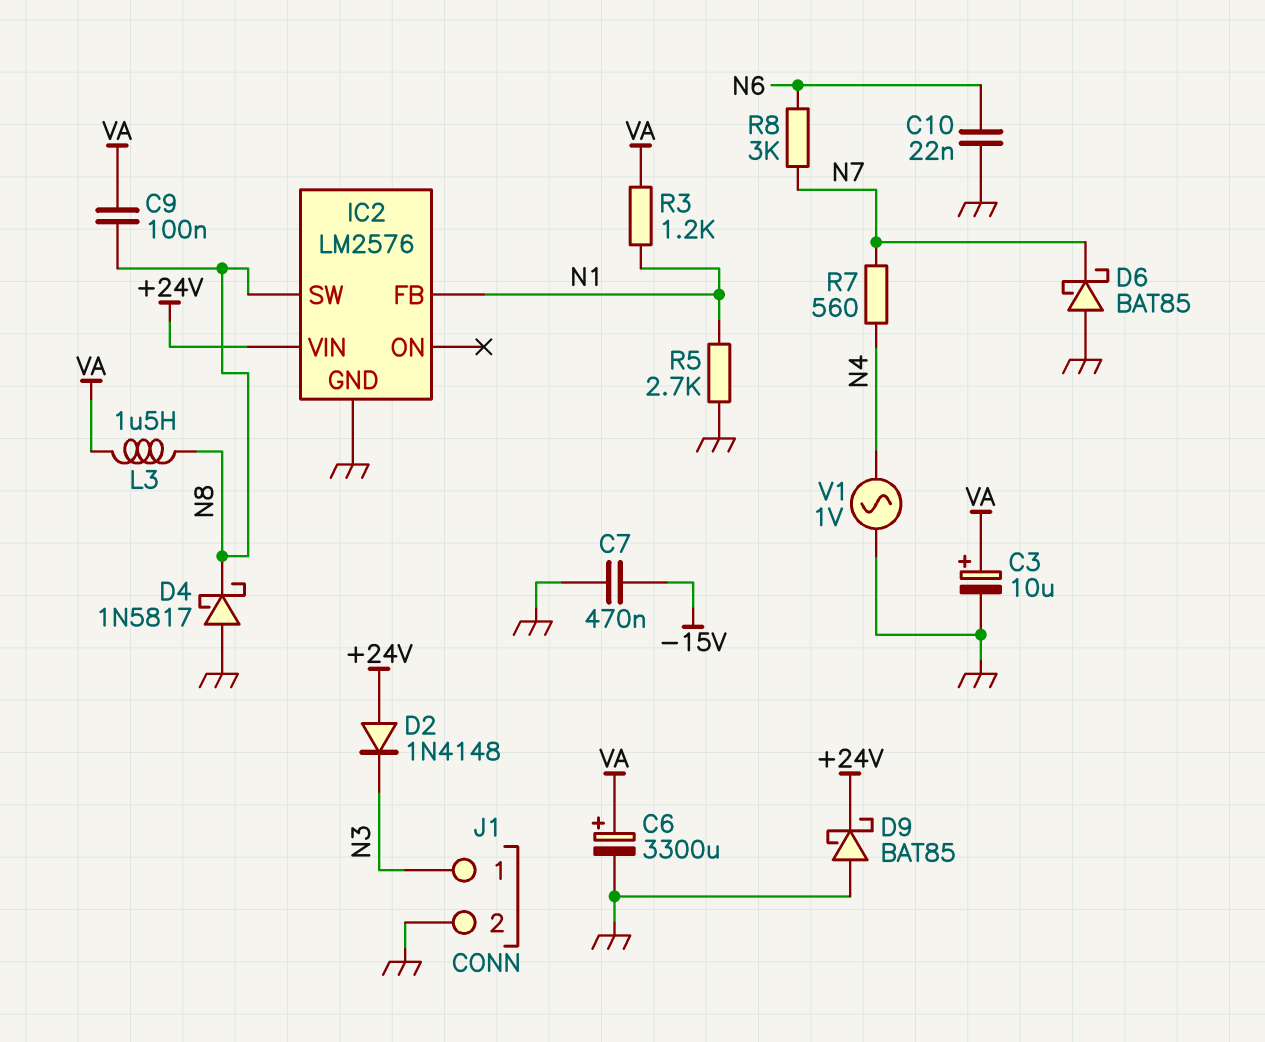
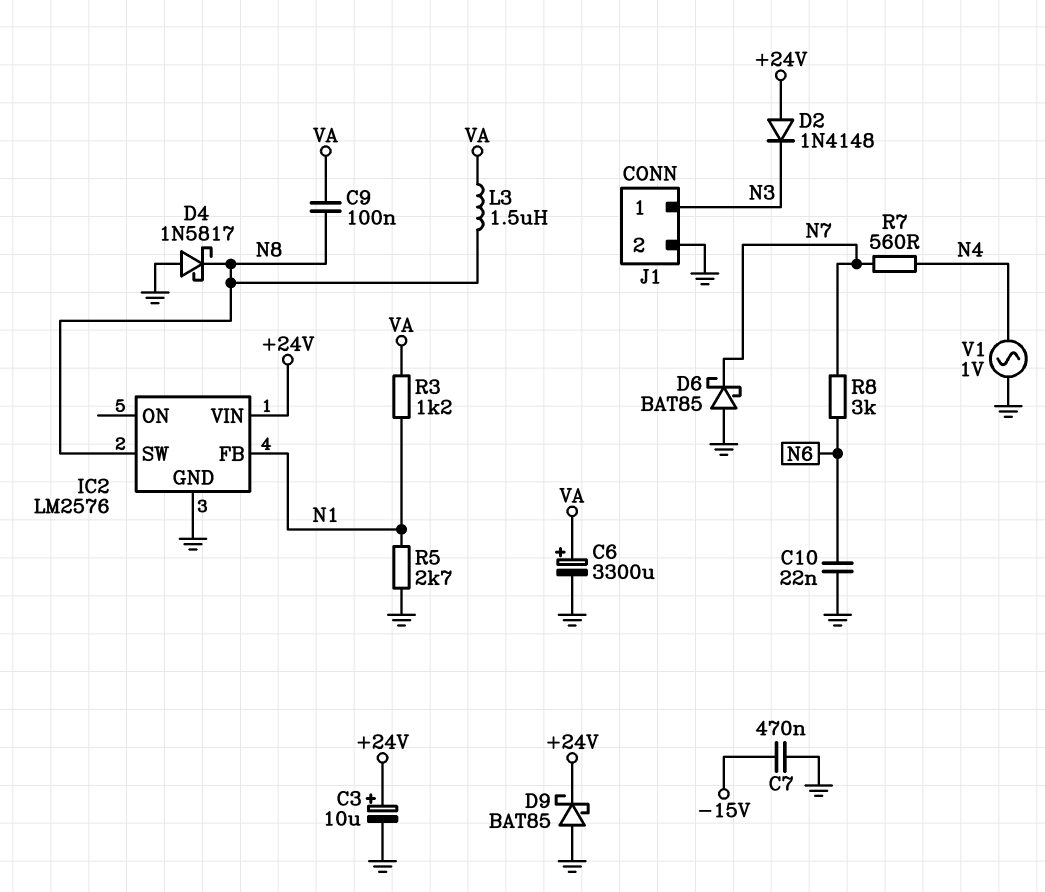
C3: 10uF (plus VA, minus GND) -> 10uF (plus +24V, minus GND)

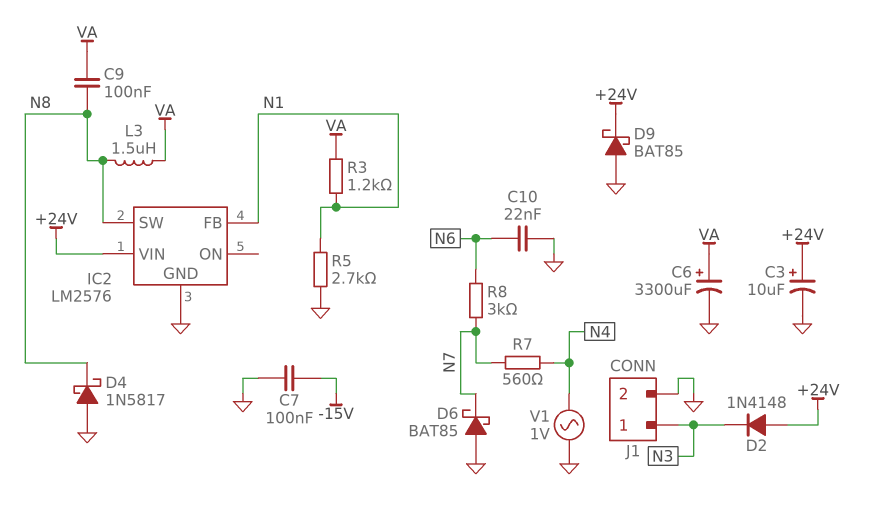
C7: 470nF (-15V, GND) -> 100nF (-15V, GND)

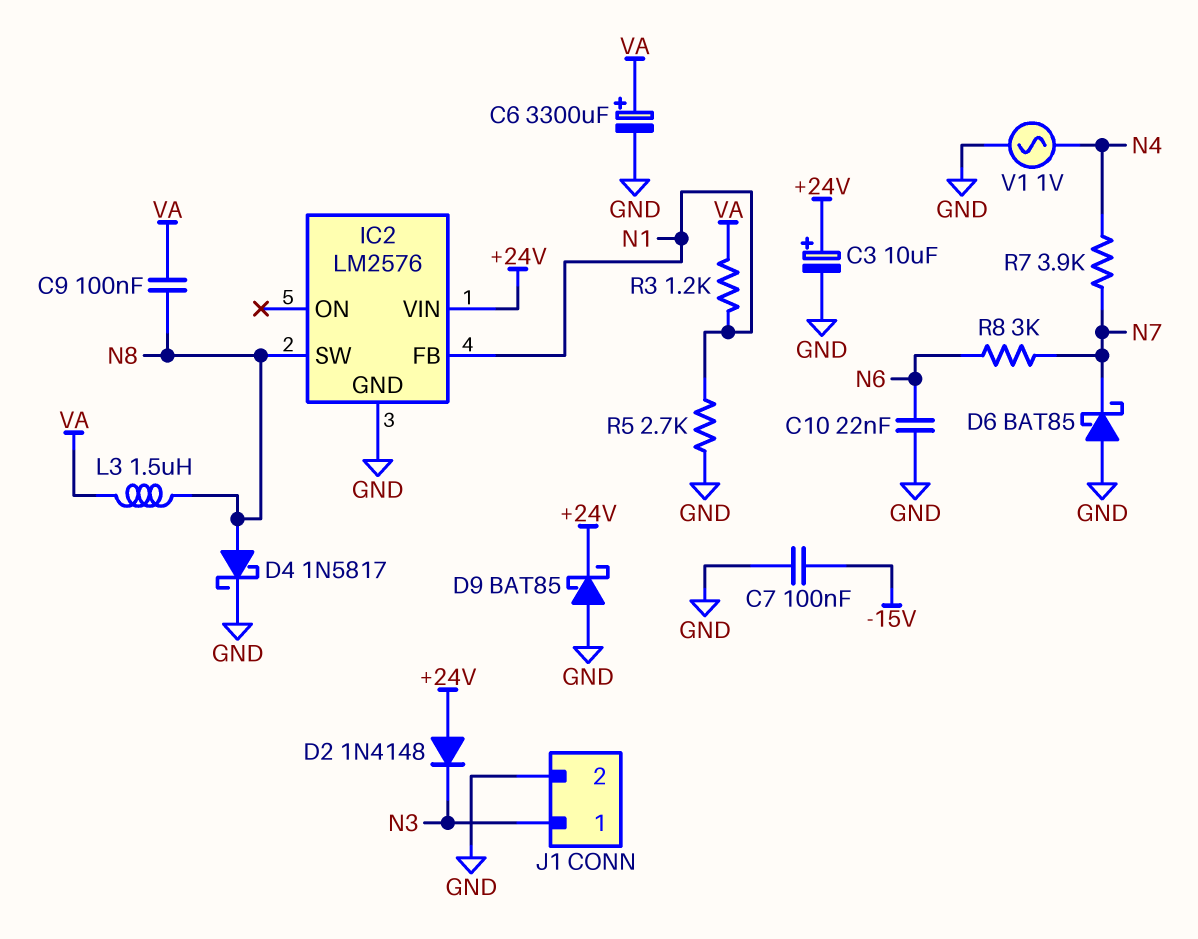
D4: schottky 1N5817 (A GND, K N8) -> schottky 1N5817 (A N8, K GND)
R7: 560 (N4, N7) -> 3.9k (N4, N7)

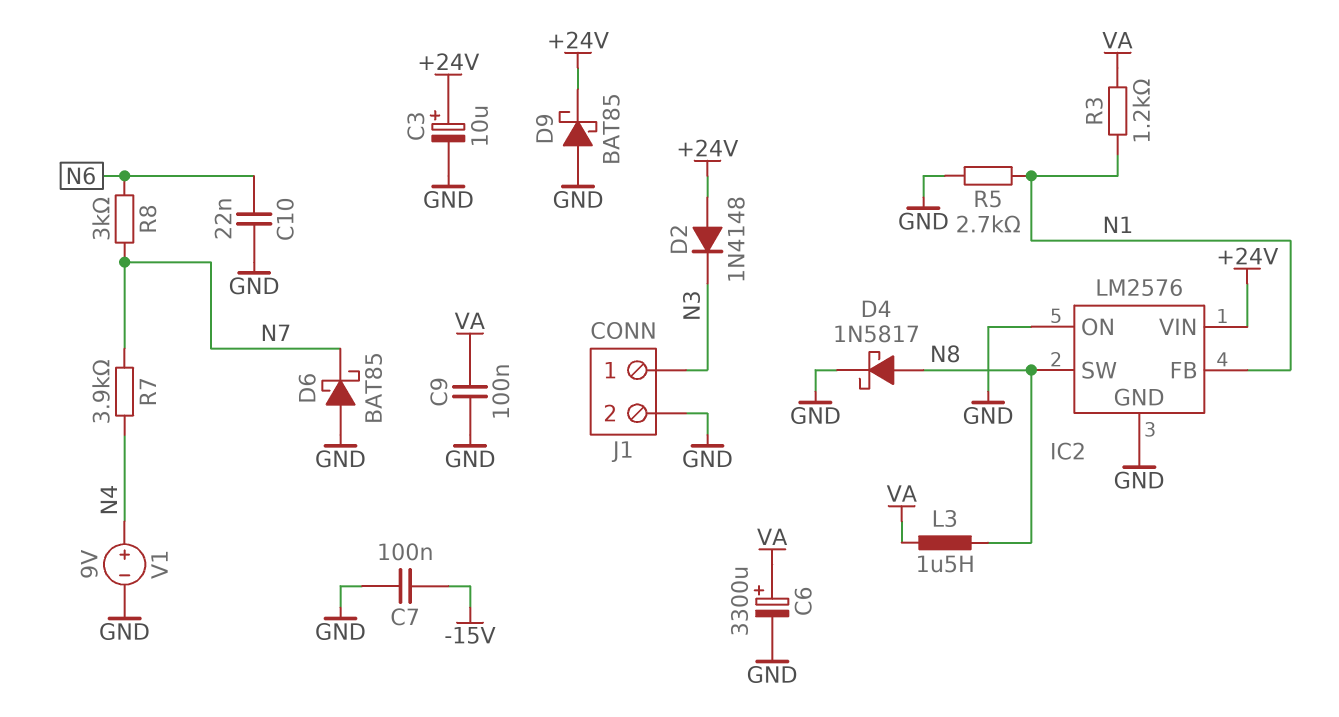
C9: 100nF (N8, VA) -> 100nF (GND, VA)
IC2 pin ON: none -> GND
V1: AC 1V (GND, N4) -> 9V (plus N4, minus GND)

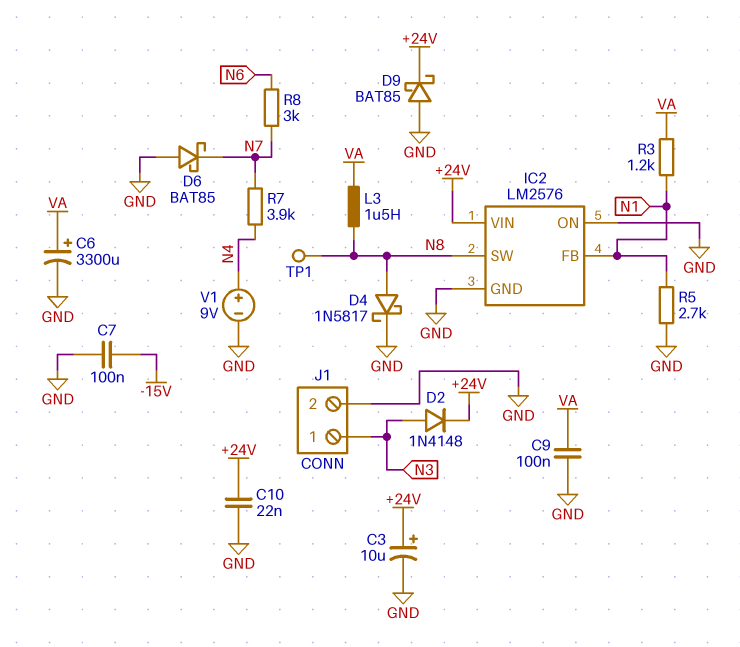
C10: 22nF (GND, N6) -> 22nF (+24V, GND)
D2: diode 1N4148 (A +24V, K N3) -> diode 1N4148 (A N3, K +24V)
TP1: none -> test point (N8)

